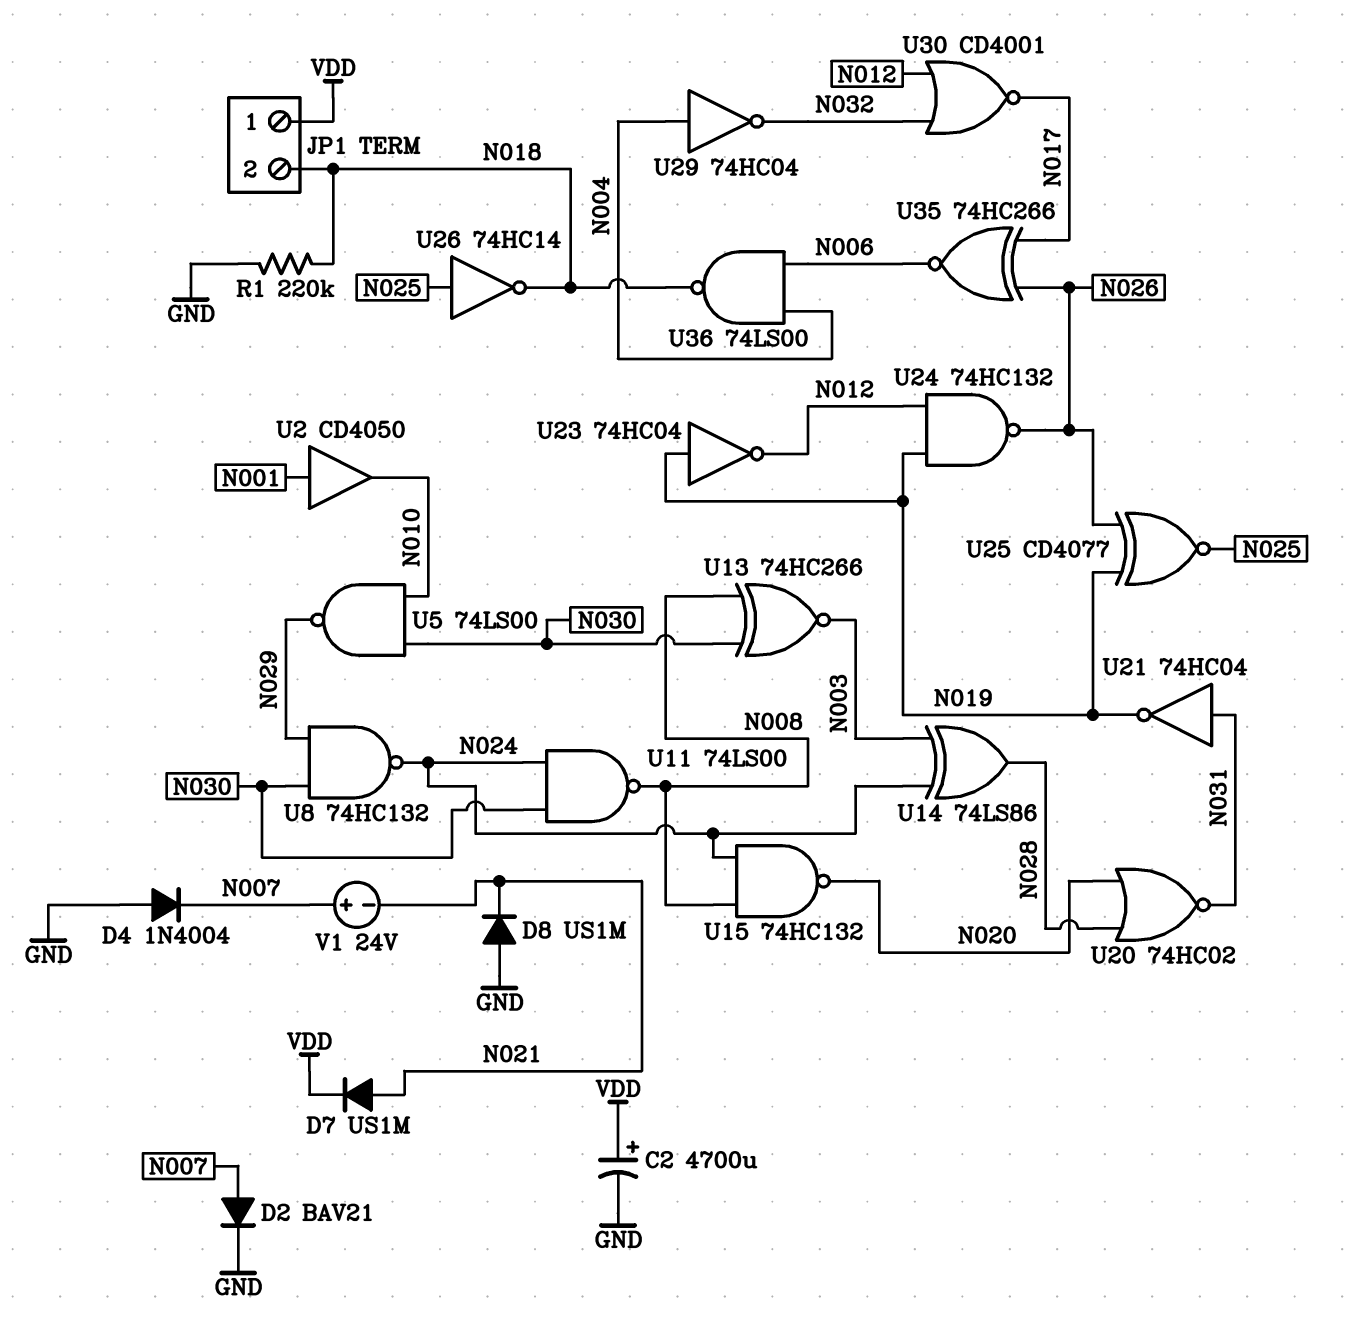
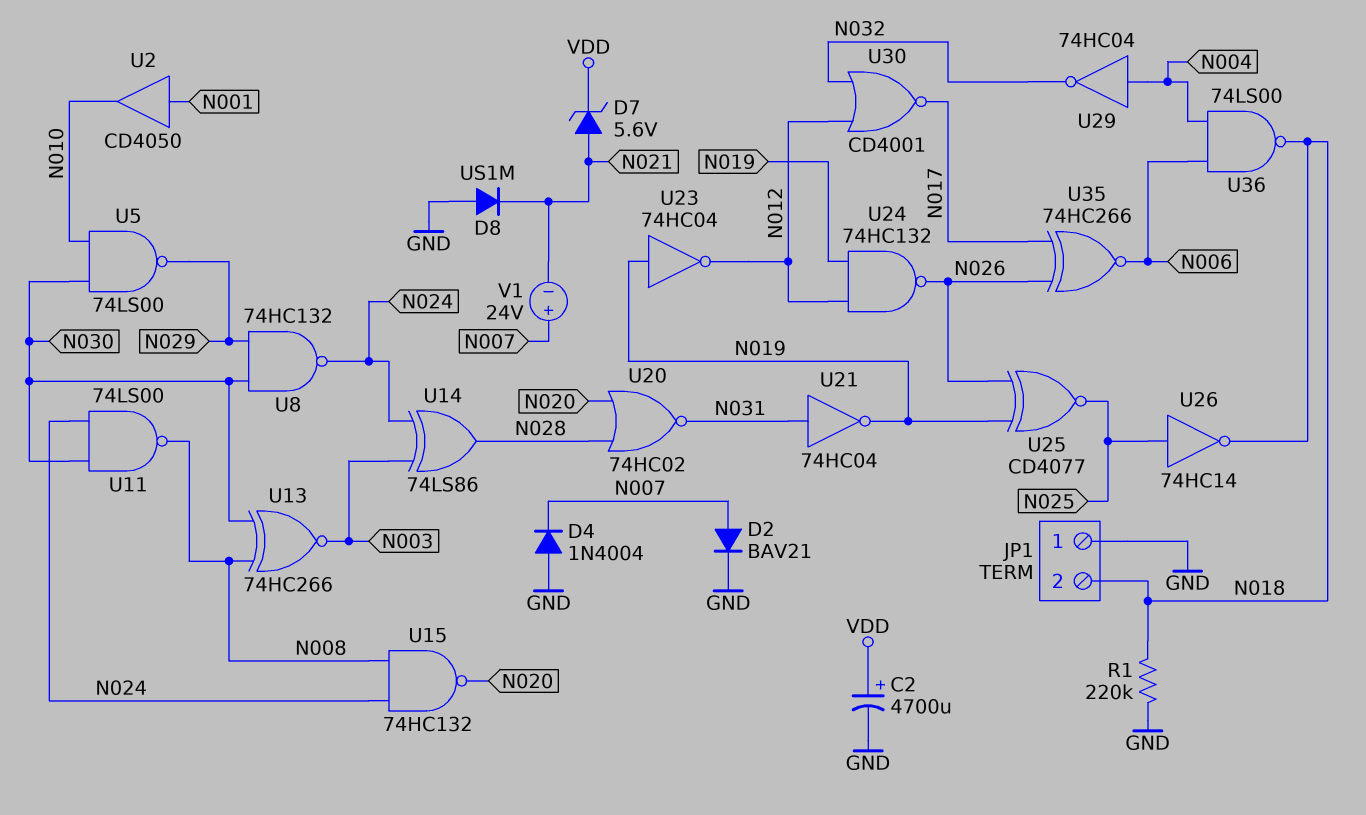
D7: diode US1M (A N021, K VDD) -> zener 5.6V (A N021, K VDD)
JP1 pin 1: VDD -> GND

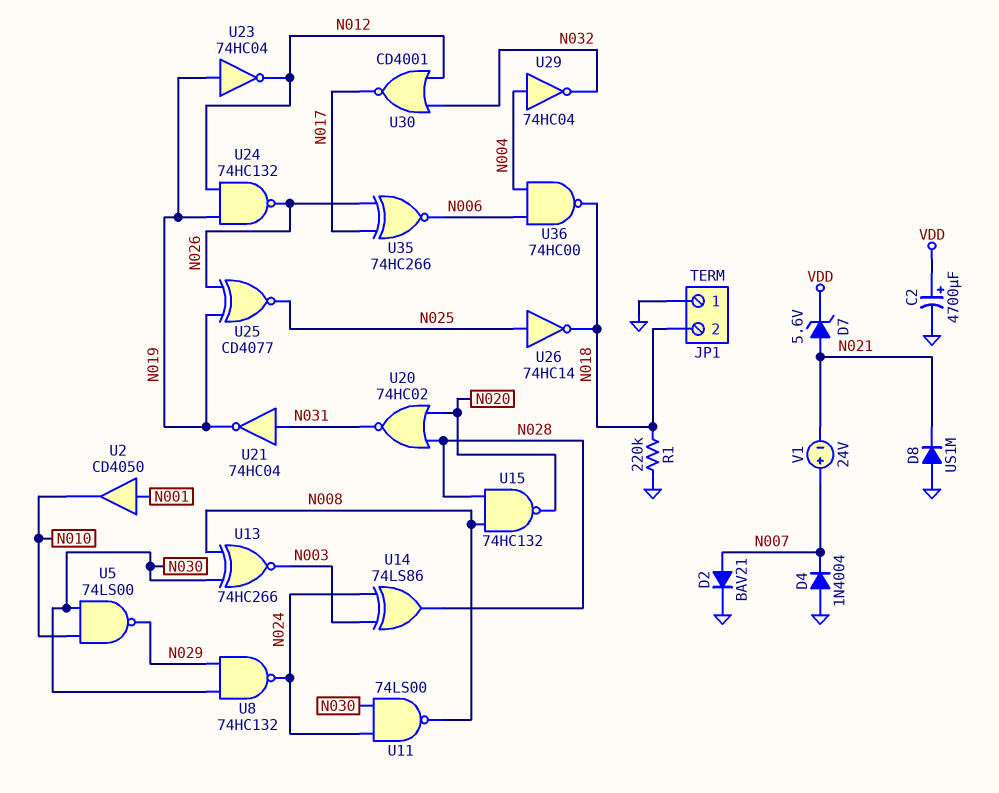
U15: NAND 74HC132 (in N008, in N024, out N020) -> NAND 74HC132 (in N008, in N028, out N020)
U36: NAND 74LS00 (in N004, in N006, out N018) -> NAND 74HC00 (in N004, in N006, out N018)

